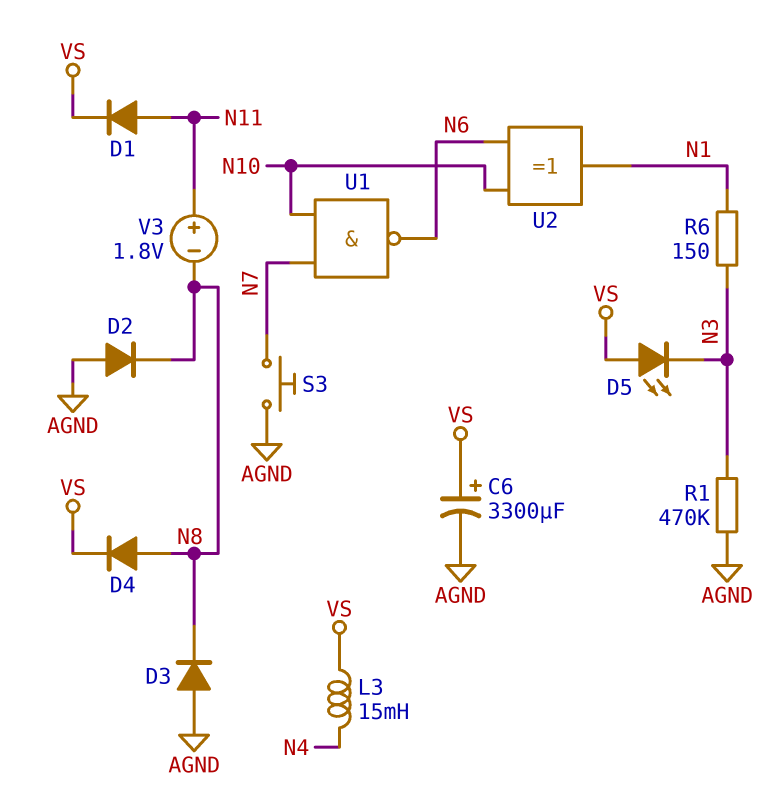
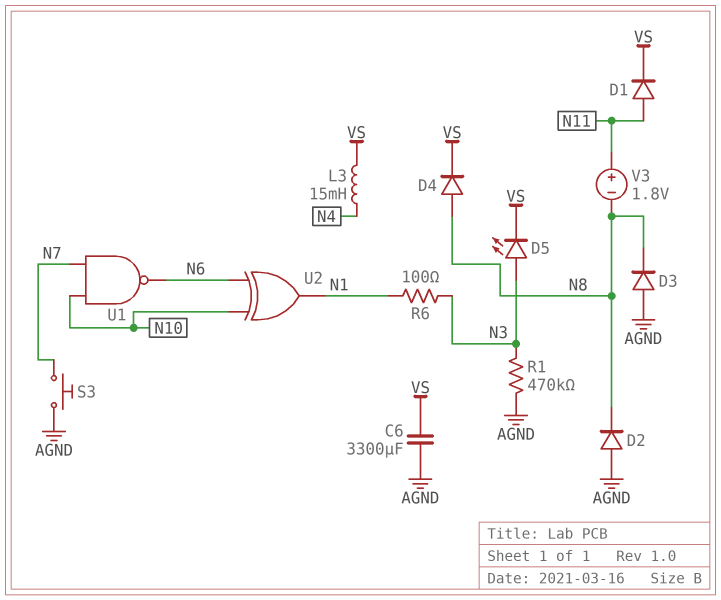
C6: 3300uF (plus VS, minus AGND) -> 3300uF (AGND, VS)
D5: LED (A VS, K N3) -> LED (A N3, K VS)
R6: 150 (N1, N3) -> 100 (N1, N3)

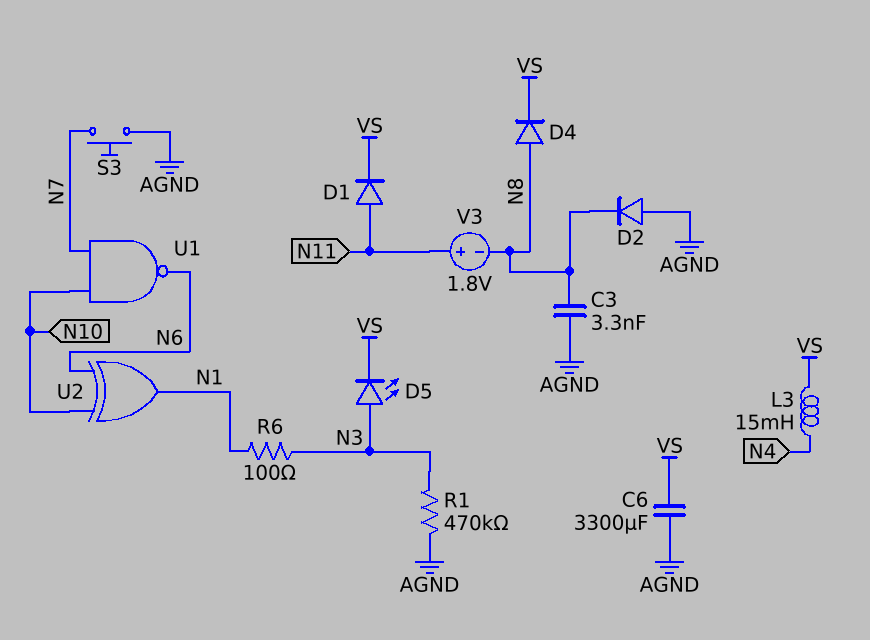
C3: none -> 3.3nF (AGND, N8)
D3: diode (A AGND, K N8) -> none

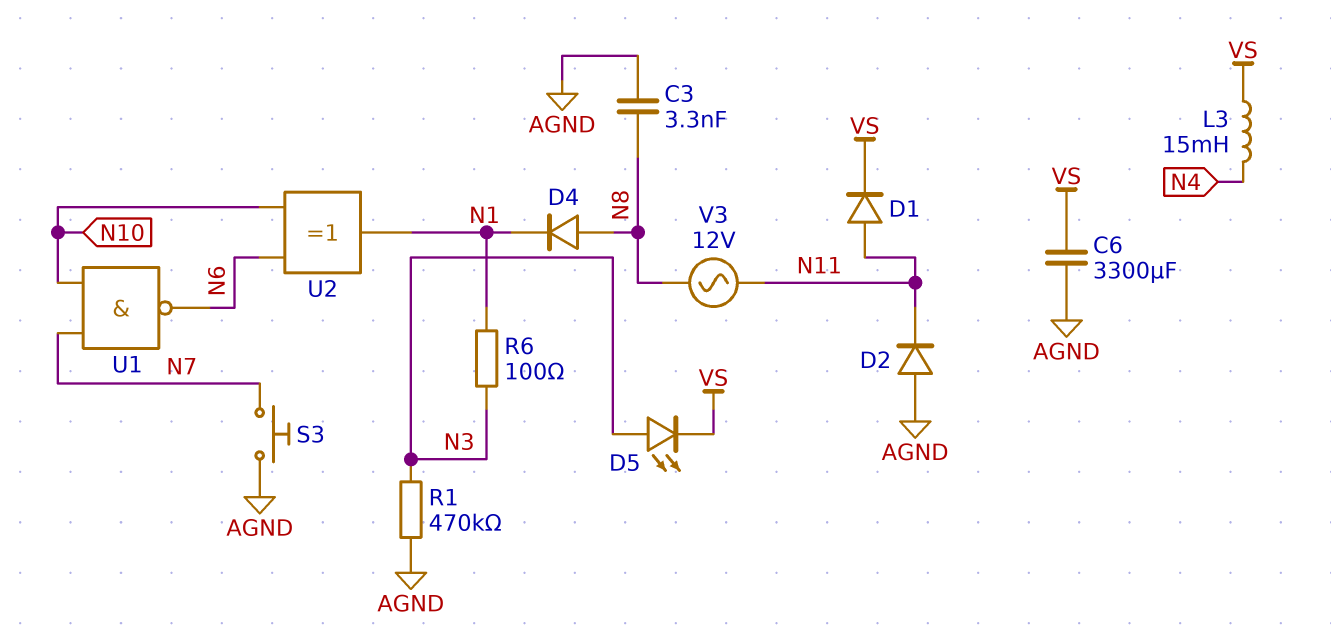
D2: diode (A AGND, K N8) -> diode (A AGND, K N11)
D4: diode (A N8, K VS) -> diode (A N8, K N1)
V3: 1.8V (plus N11, minus N8) -> AC 12V (N8, N11)

